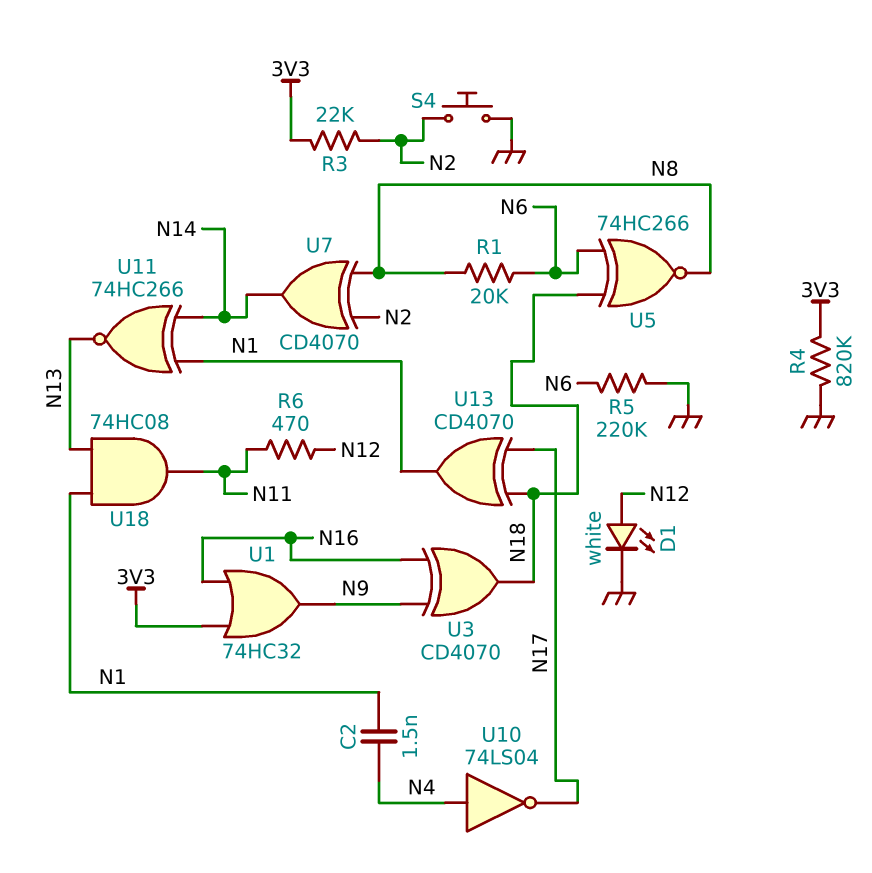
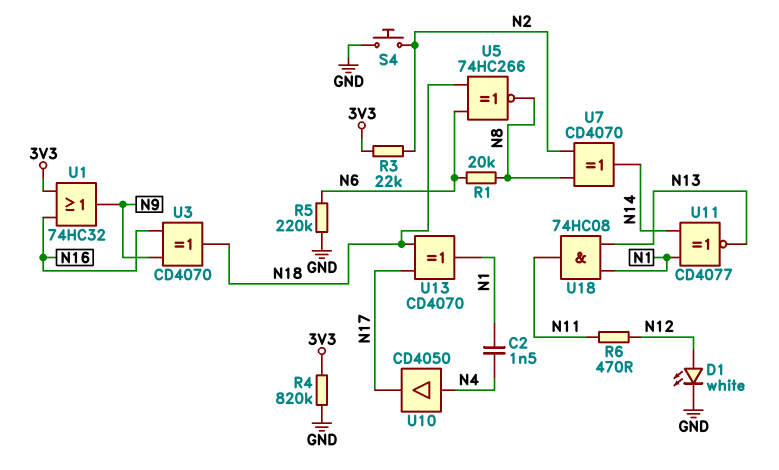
U10: NOT 74LS04 (in N4, out N17) -> buffer CD4050 (in N4, out N17)
U11: XNOR 74HC266 (in N1, in N14, out N13) -> XNOR CD4077 (in N1, in N14, out N13)

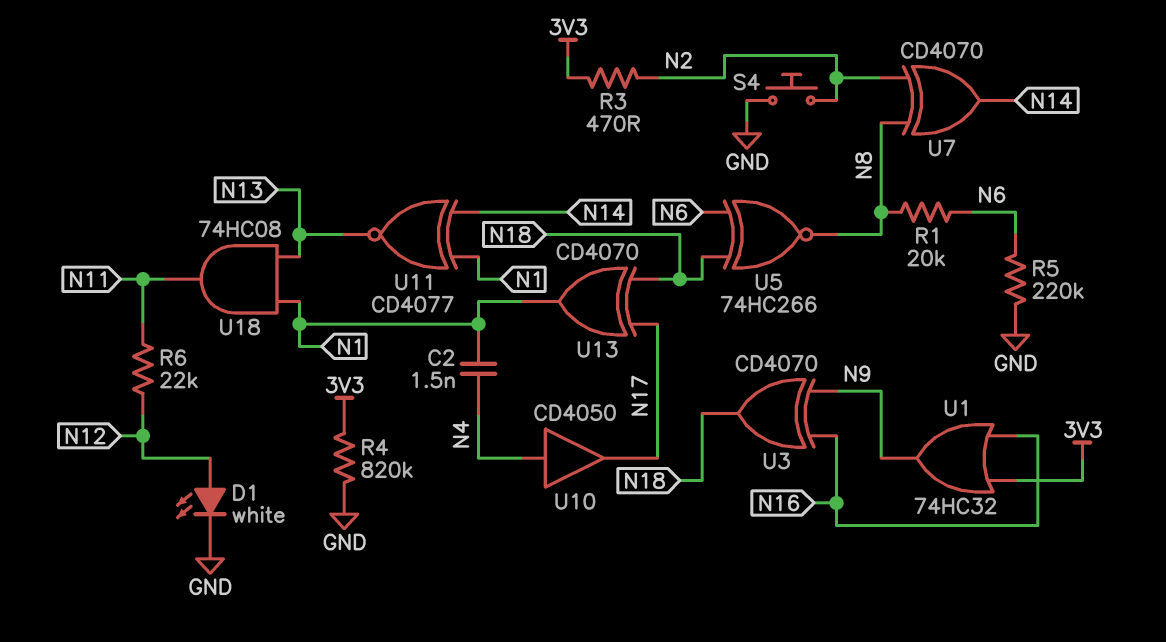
R3: 22k (3V3, N2) -> 470 (3V3, N2)
R6: 470 (N11, N12) -> 22k (N11, N12)

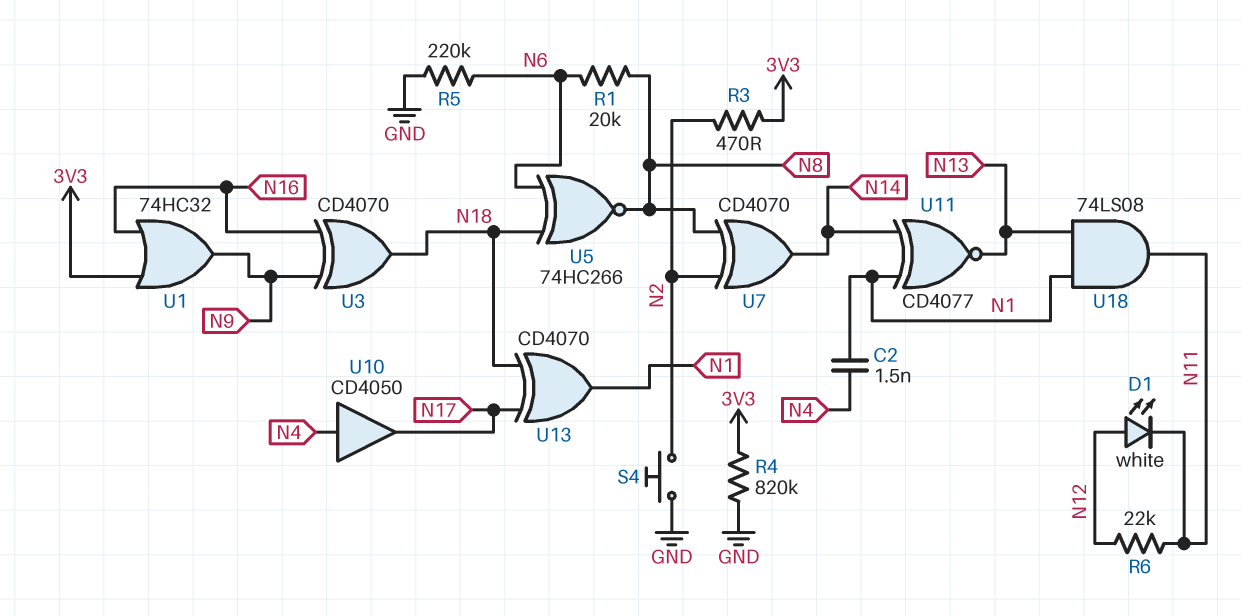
D1: LED white (A N12, K GND) -> LED white (A N12, K N11)
U18: AND 74HC08 (in N1, in N13, out N11) -> AND 74LS08 (in N1, in N13, out N11)

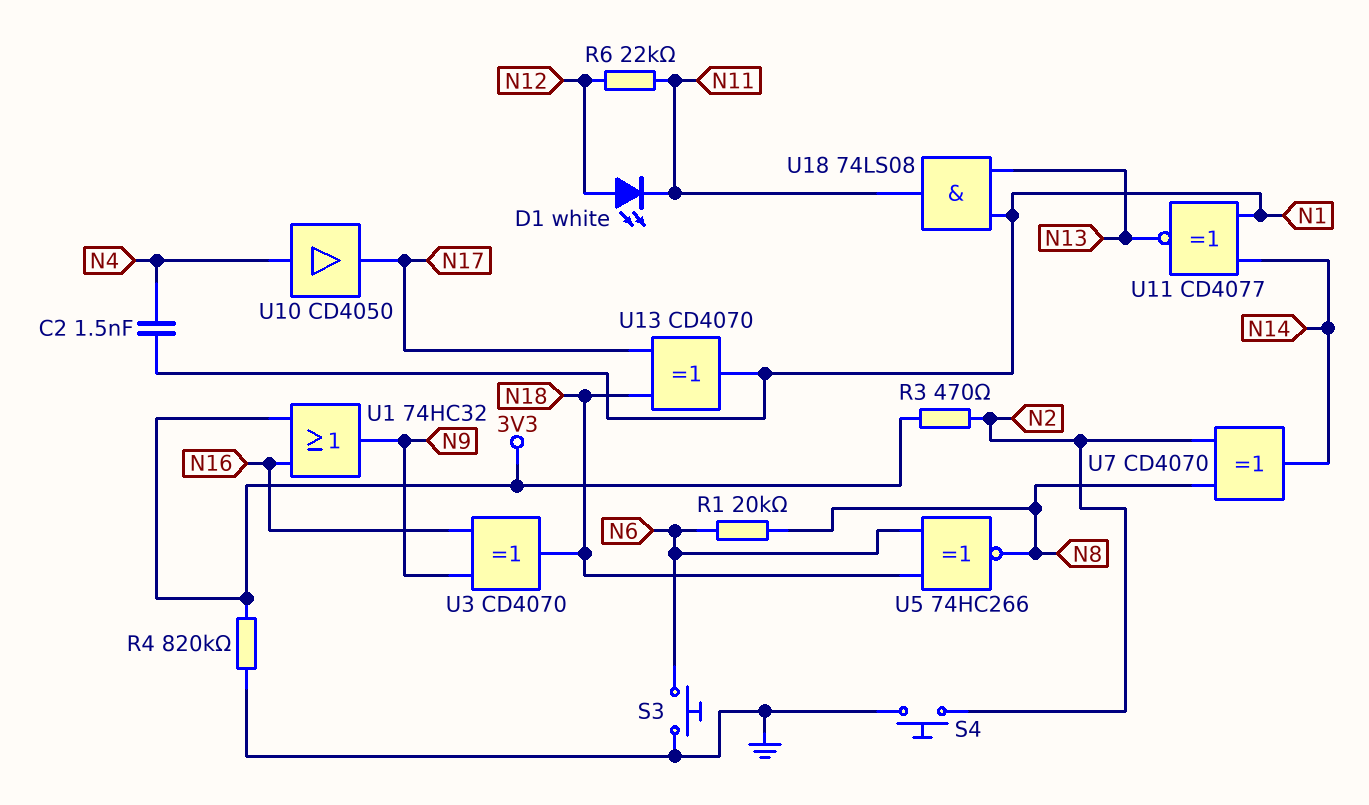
R5: 220k (GND, N6) -> none
S3: none -> button (GND, N6)

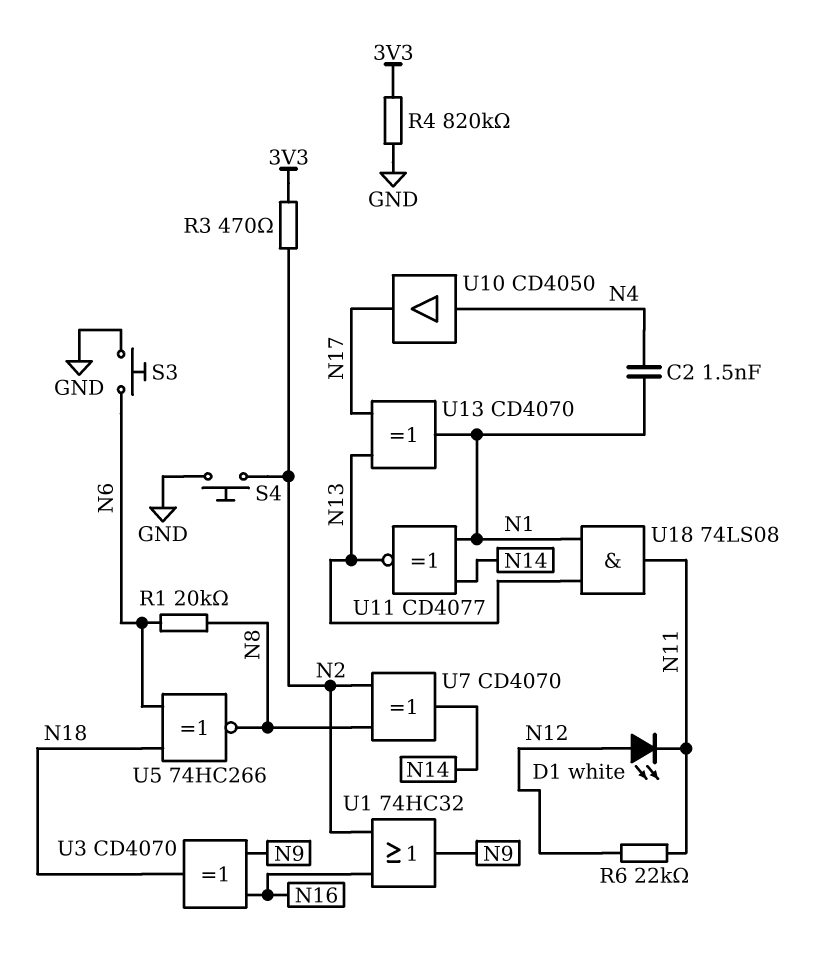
U1: OR 74HC32 (in 3V3, in N16, out N9) -> OR 74HC32 (in N2, in N16, out N9)
U13: XOR CD4070 (in N17, in N18, out N1) -> XOR CD4070 (in N13, in N17, out N1)

